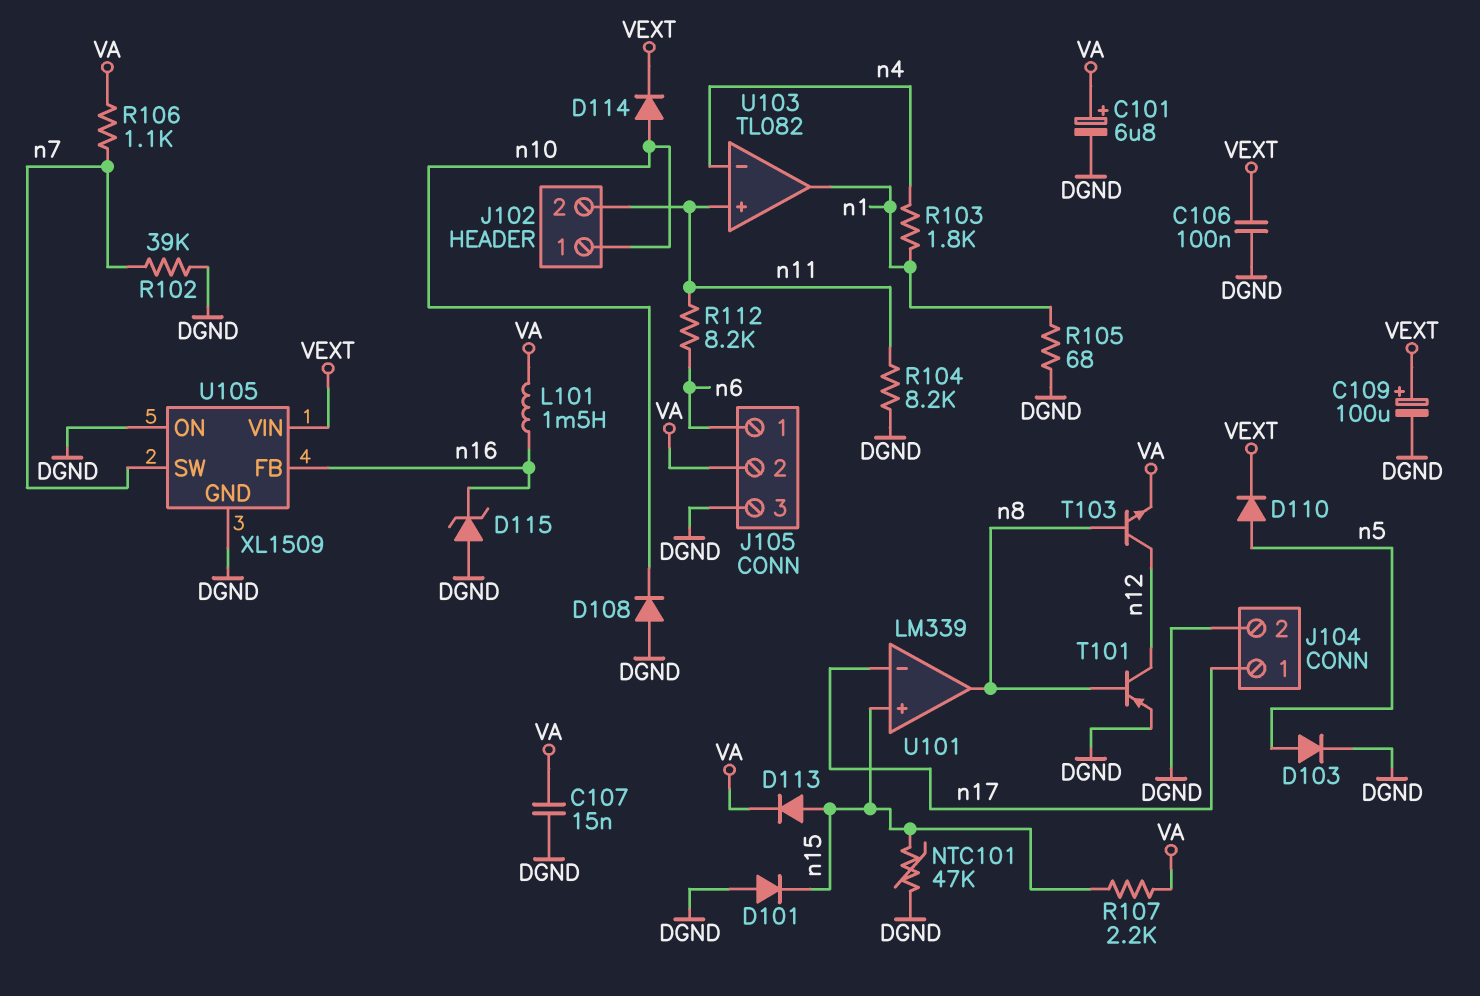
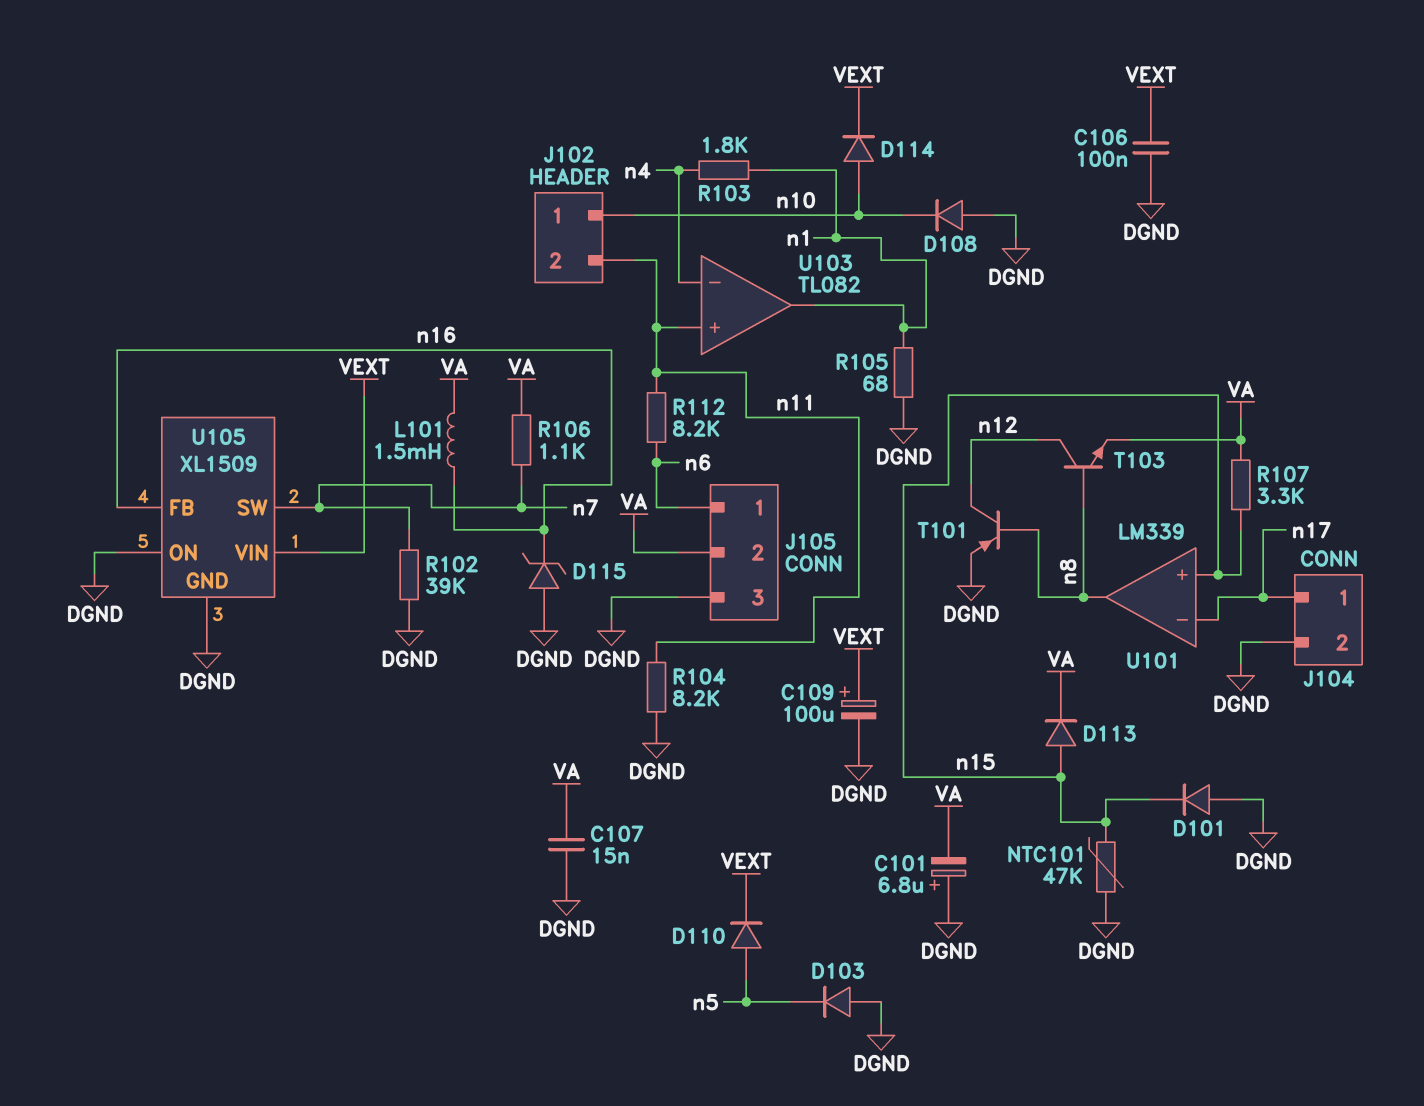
C101: 6.8uF (plus VA, minus DGND) -> 6.8uF (plus DGND, minus VA)
D103: diode (A n5, K DGND) -> diode (A DGND, K n5)
R107: 2.2k (VA, n15) -> 3.3k (VA, n15)

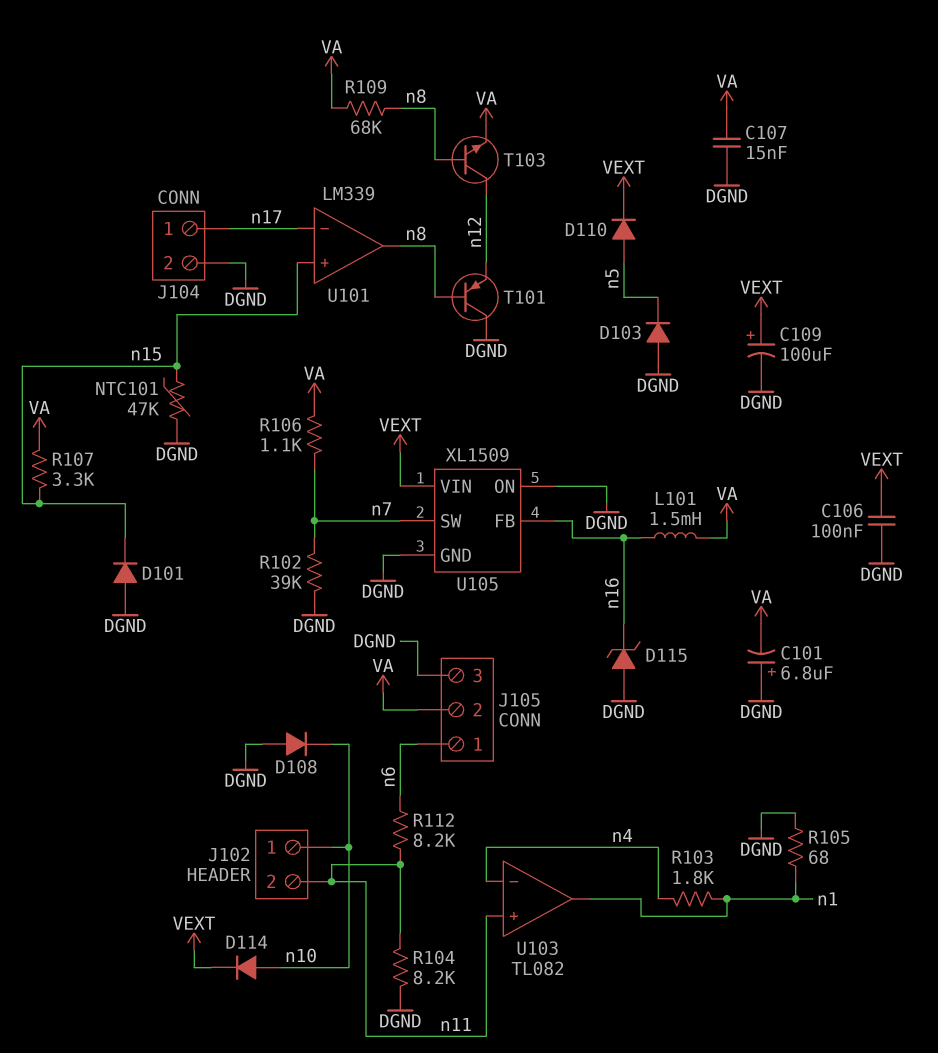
D113: diode (A n15, K VA) -> none
R109: none -> 68k (VA, n8)
T101: PNP (B n8, C n12, E DGND) -> PNP (B n8, C DGND, E n12)

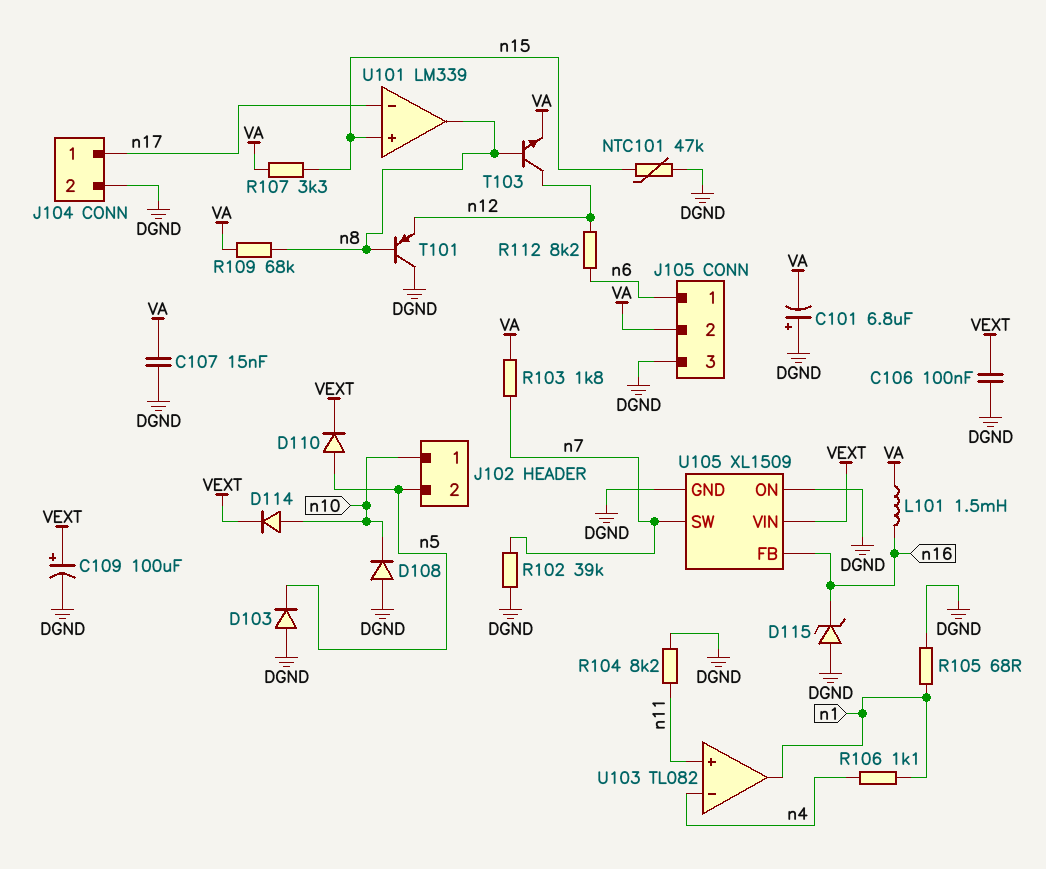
D101: diode (A DGND, K n15) -> none
J102 pin 2: n11 -> n5
R103: 1.8k (n1, n4) -> 1.8k (VA, n7)
R106: 1.1k (VA, n7) -> 1.1k (n1, n4)
R112: 8.2k (n6, n11) -> 8.2k (n6, n12)

